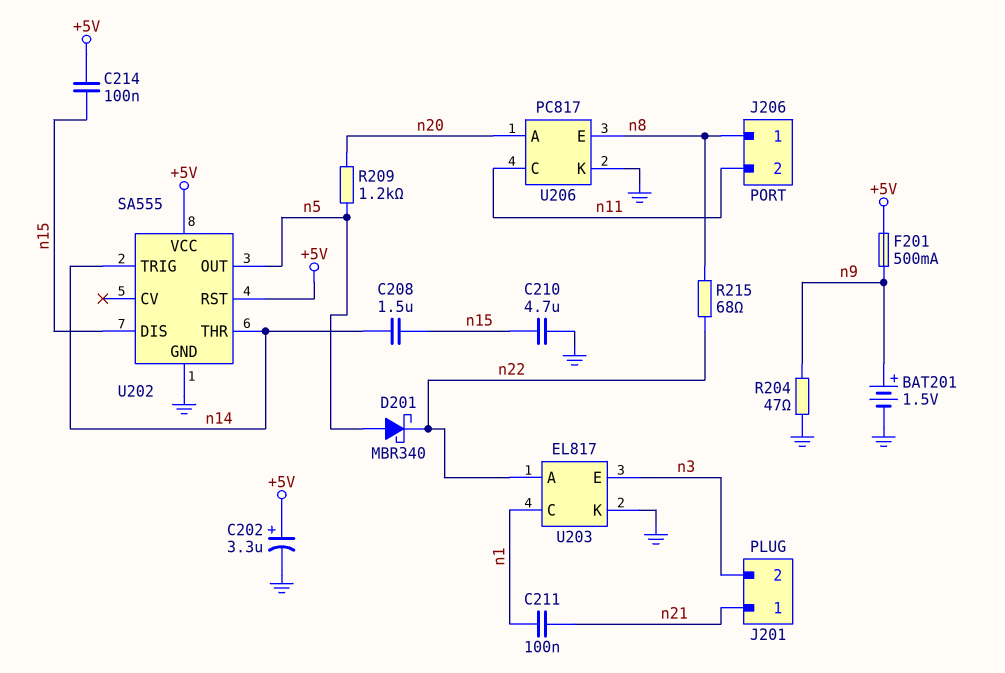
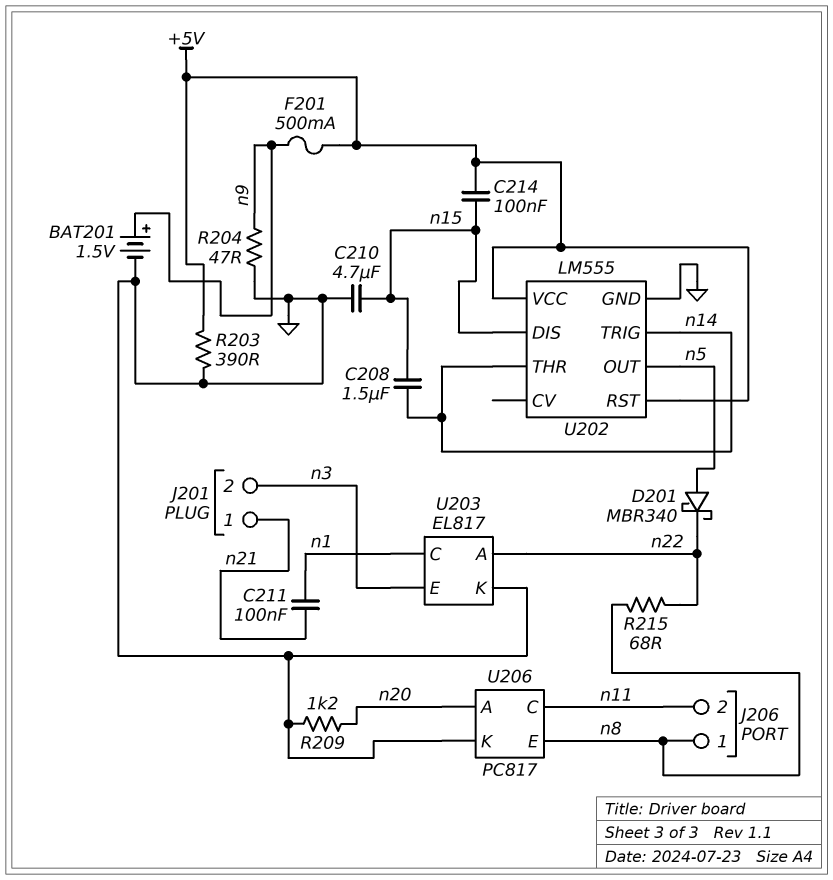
C202: 3.3uF (plus +5V, minus GND) -> none
R203: none -> 390 (+5V, GND)
R209: 1.2k (n5, n20) -> 1.2k (GND, n20)
U202: SA555 -> LM555

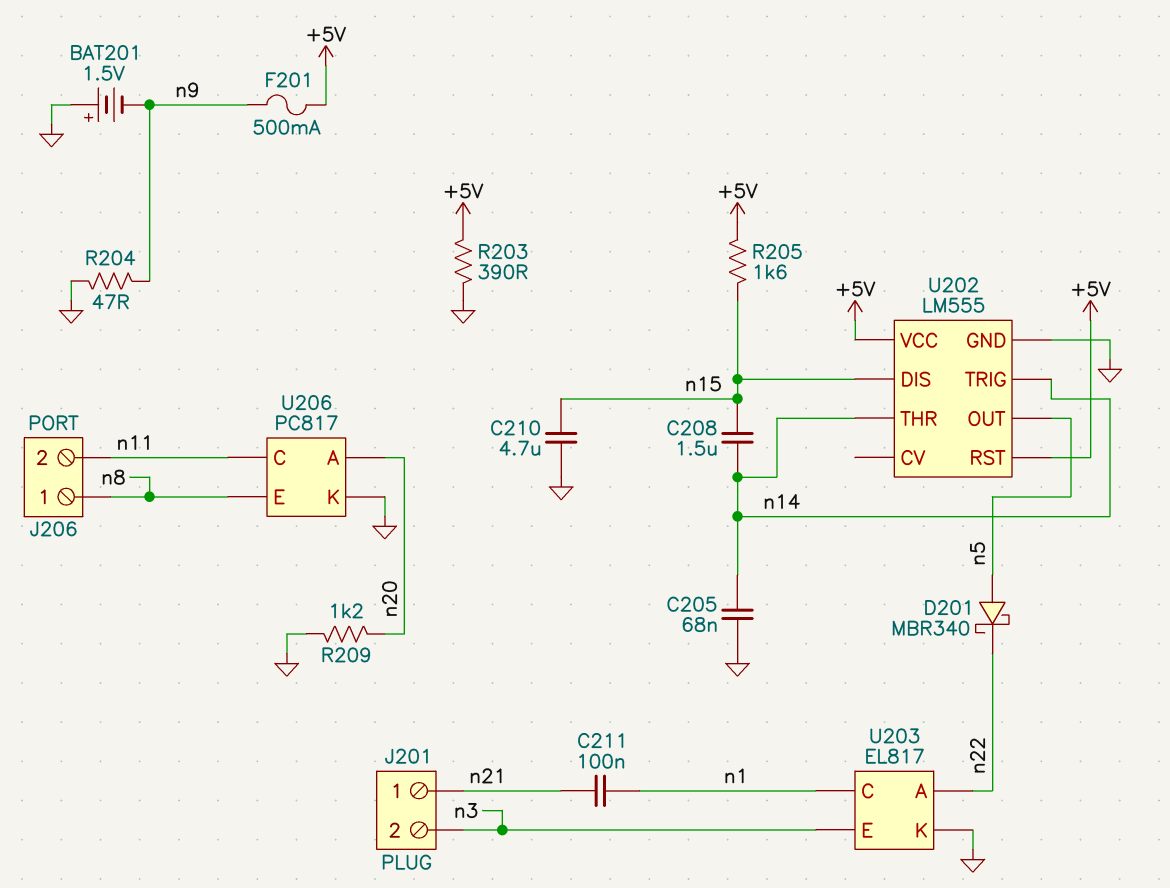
BAT201: 1.5V (plus n9, minus GND) -> 1.5V (plus GND, minus n9)
C205: none -> 68nF (GND, n14)
C214: 100nF (+5V, n15) -> none
R205: none -> 1.6k (+5V, n15)
R215: 68 (n8, n22) -> none

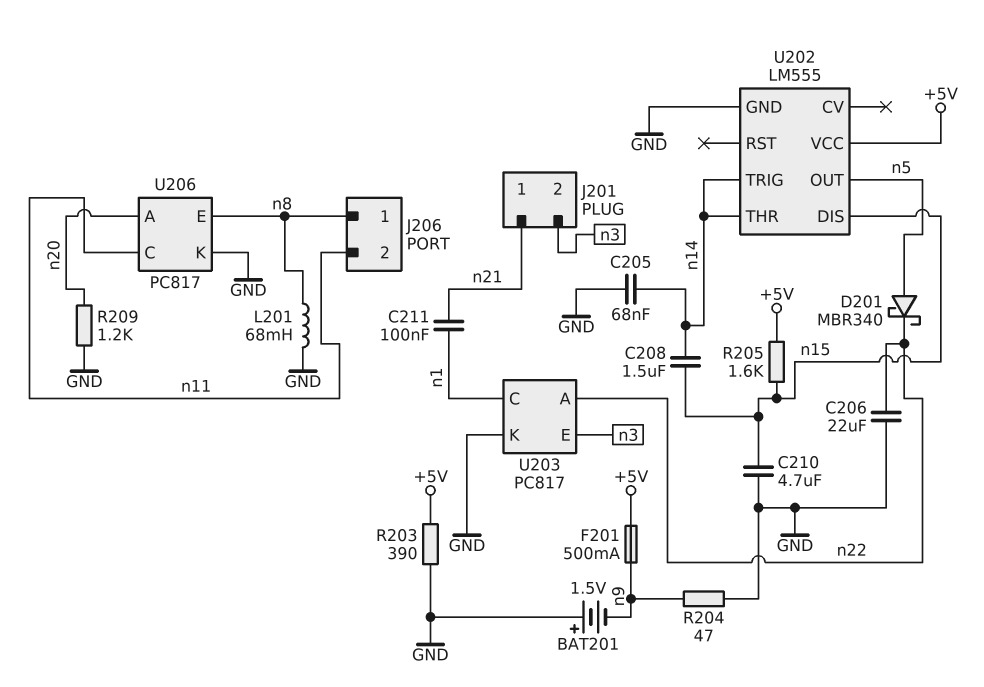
C206: none -> 22uF (GND, n22)
L201: none -> 68mH (GND, n8)
U202 pin RST: +5V -> none
U203: EL817 -> PC817

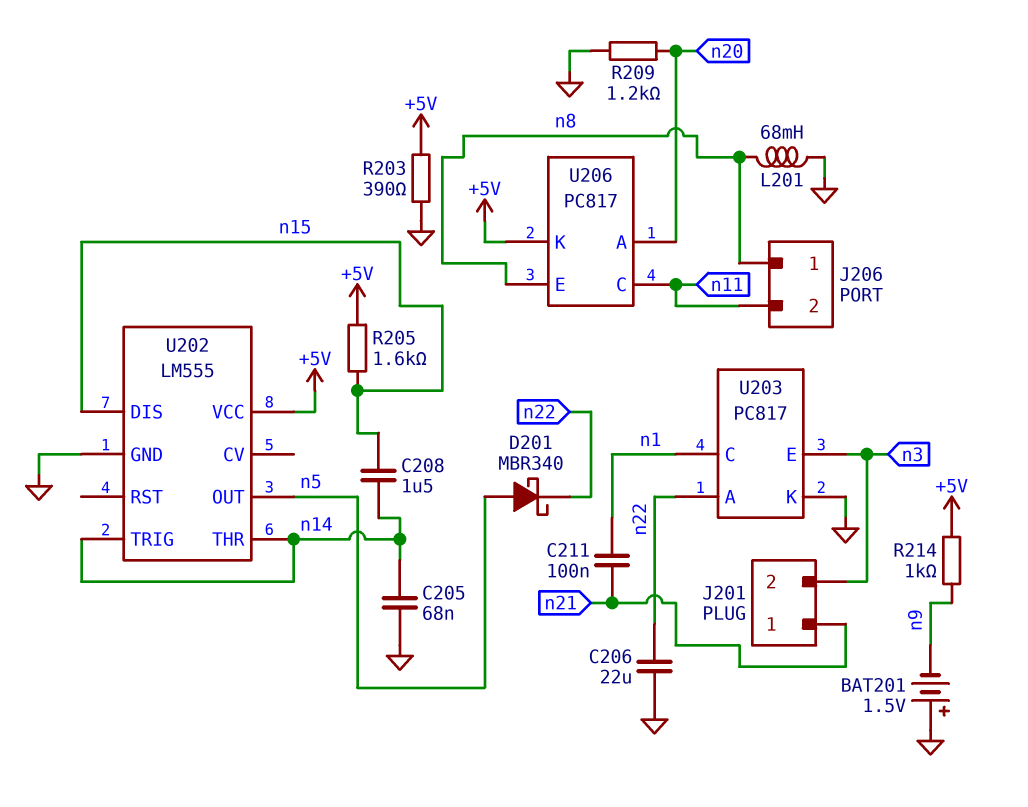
C210: 4.7uF (GND, n15) -> none
F201: 500mA (+5V, n9) -> none
R204: 47 (GND, n9) -> none
R214: none -> 1k (+5V, n9)
U206 pin K: GND -> +5V

